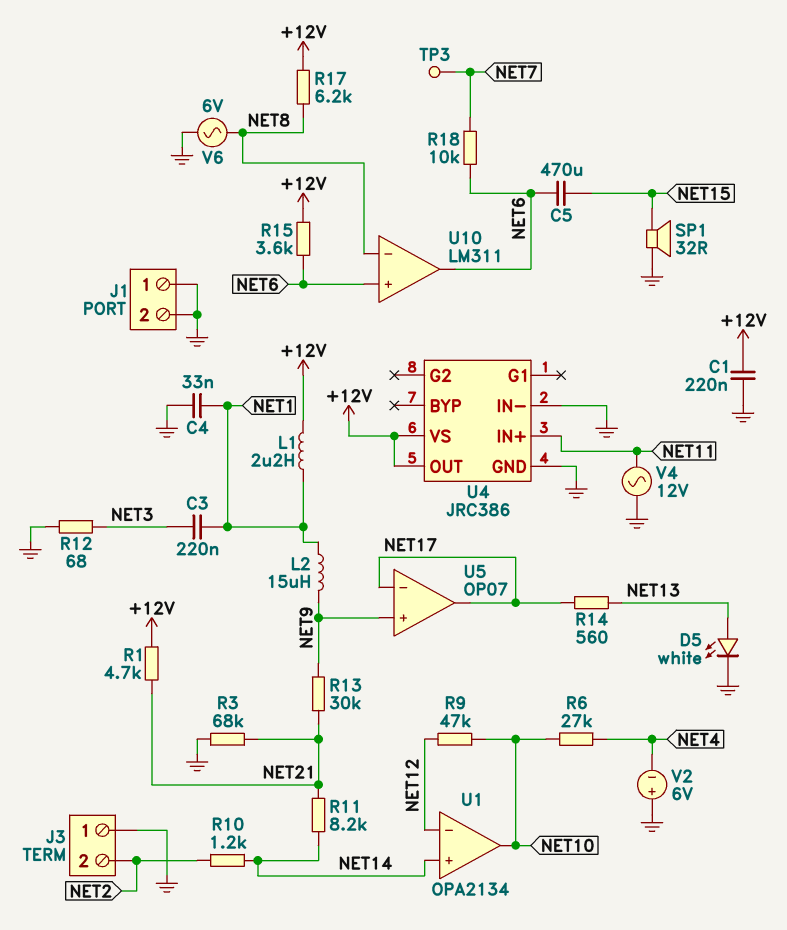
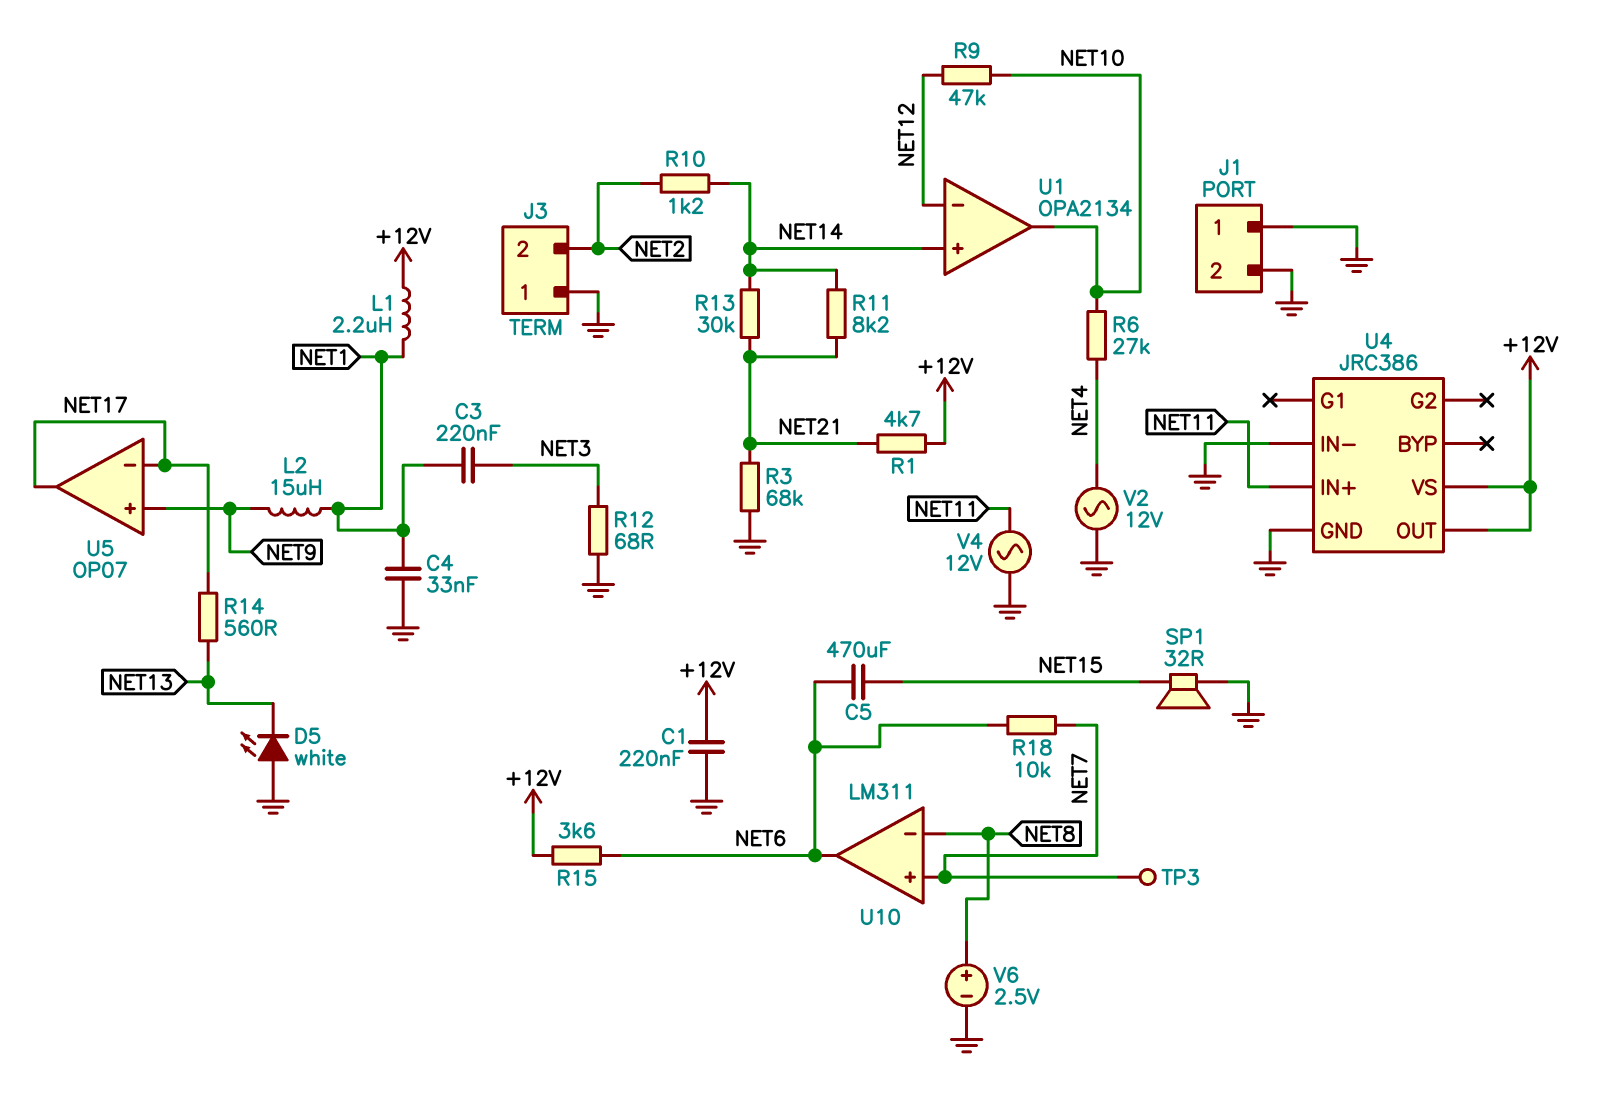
D5: LED white (A NET13, K GND) -> LED white (A GND, K NET13)
R13: 30k (NET9, NET21) -> 30k (NET14, NET21)
R17: 6.2k (+12V, NET8) -> none
U10 pin in+: NET6 -> NET7
V2: 6V (plus GND, minus NET4) -> AC 12V (GND, NET4)
V6: AC 6V (GND, NET8) -> 2.5V (plus NET8, minus GND)

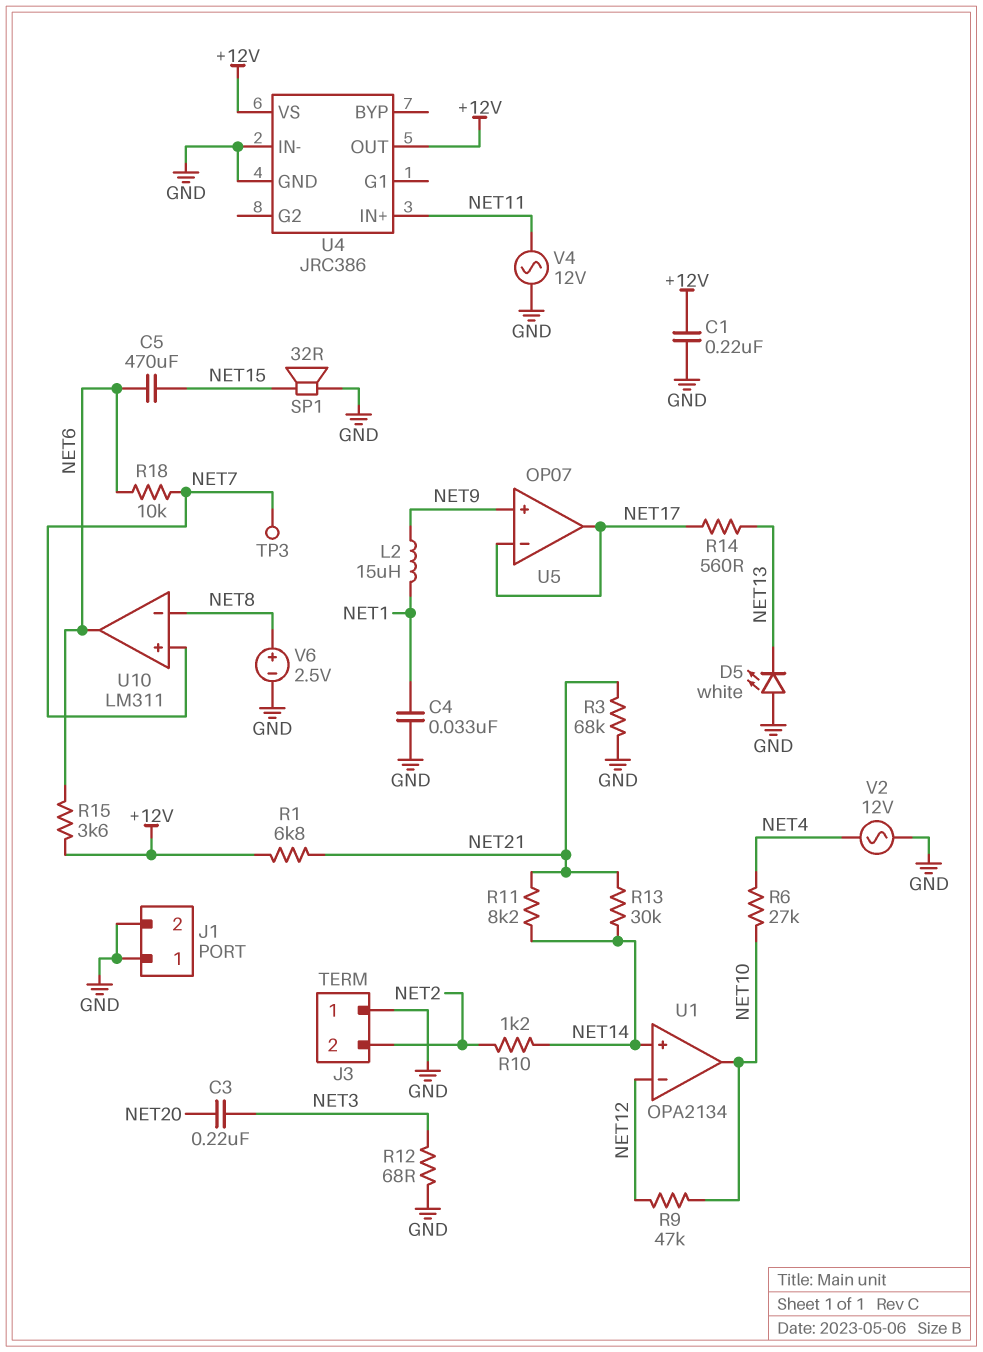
C3: 220nF (NET1, NET3) -> 220nF (NET3, NET20)
L1: 2.2uH (+12V, NET1) -> none
R1: 4.7k (+12V, NET21) -> 6.8k (+12V, NET21)

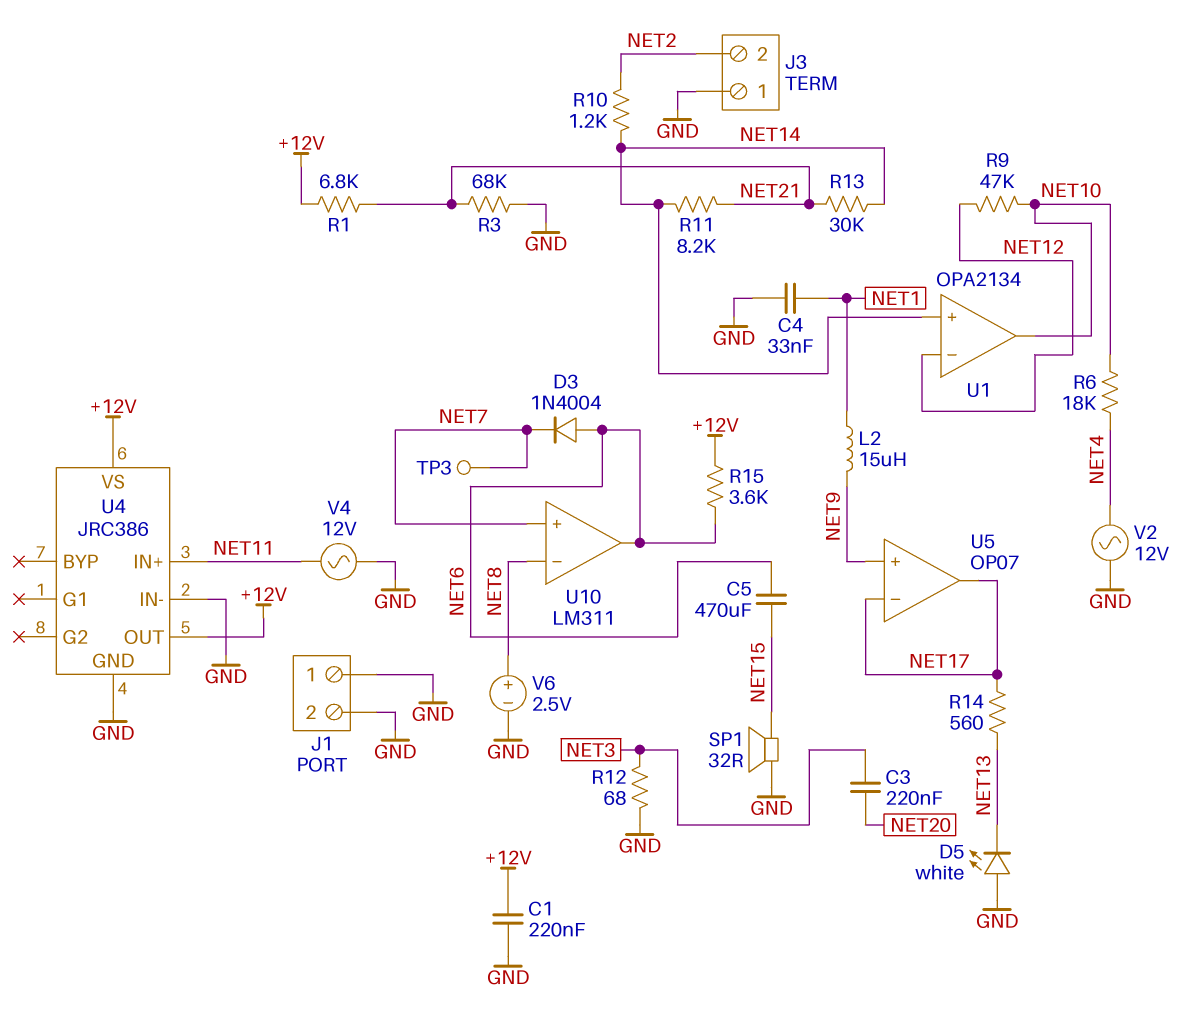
D3: none -> diode 1N4004 (A NET6, K NET7)
R6: 27k (NET4, NET10) -> 18k (NET4, NET10)
R18: 10k (NET6, NET7) -> none

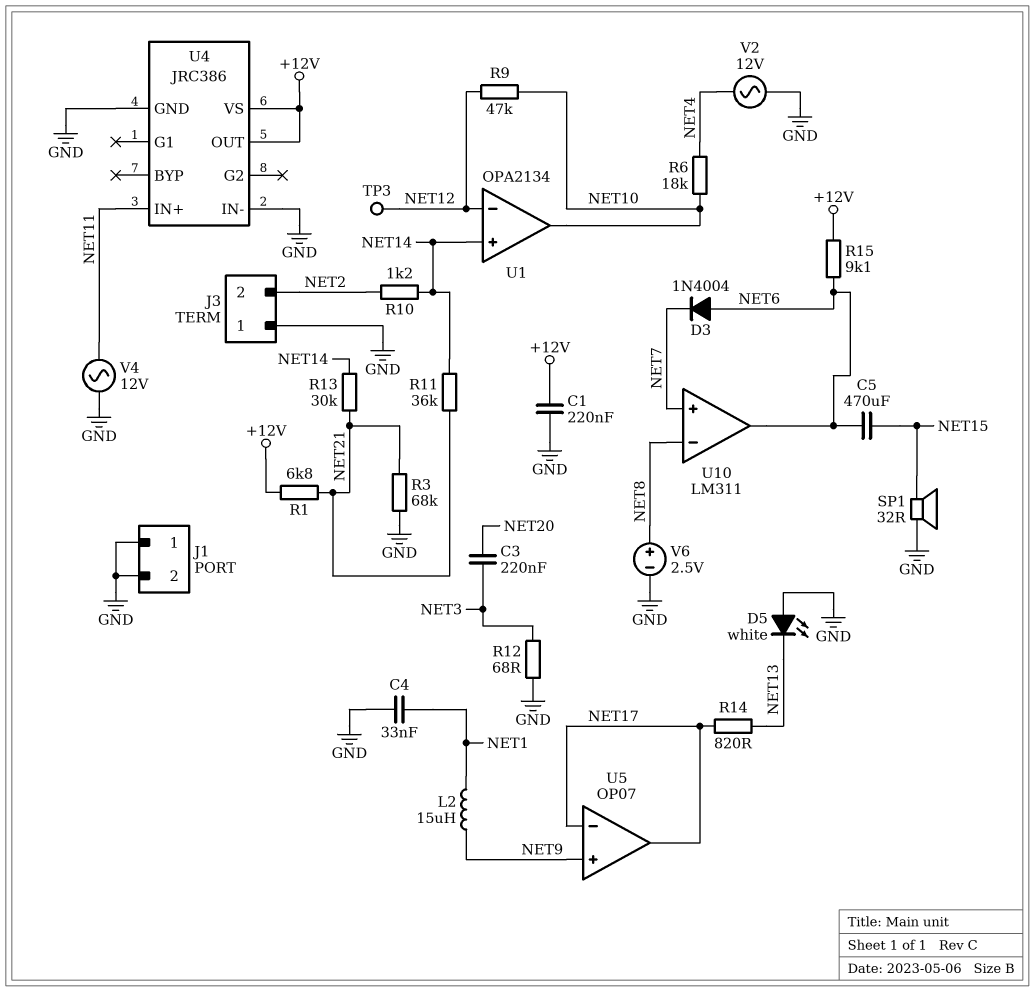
R11: 8.2k (NET14, NET21) -> 36k (NET14, NET21)
R14: 560 (NET13, NET17) -> 820 (NET13, NET17)
R15: 3.6k (+12V, NET6) -> 9.1k (+12V, NET6)
TP3: test point (NET7) -> test point (NET12)

